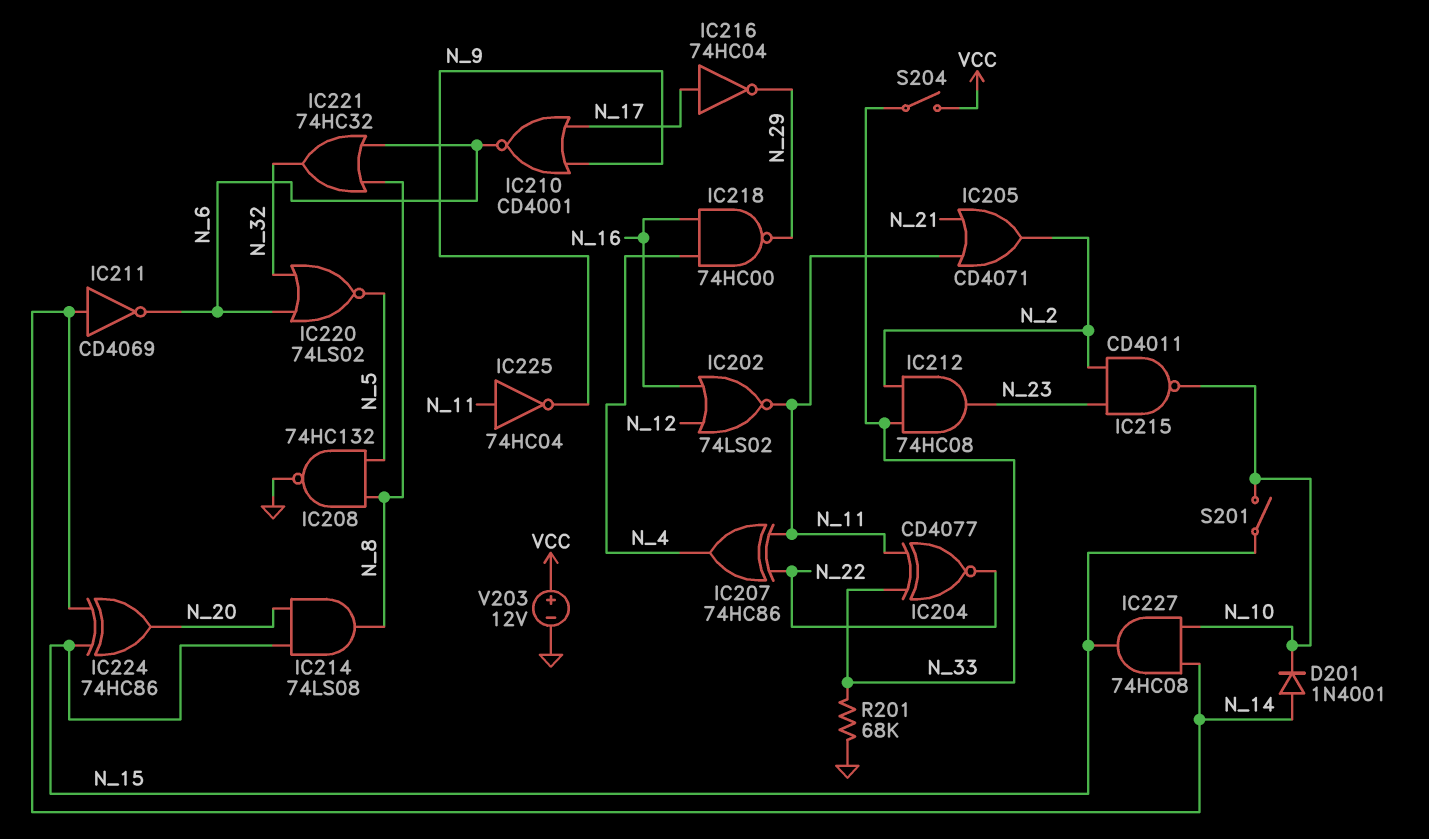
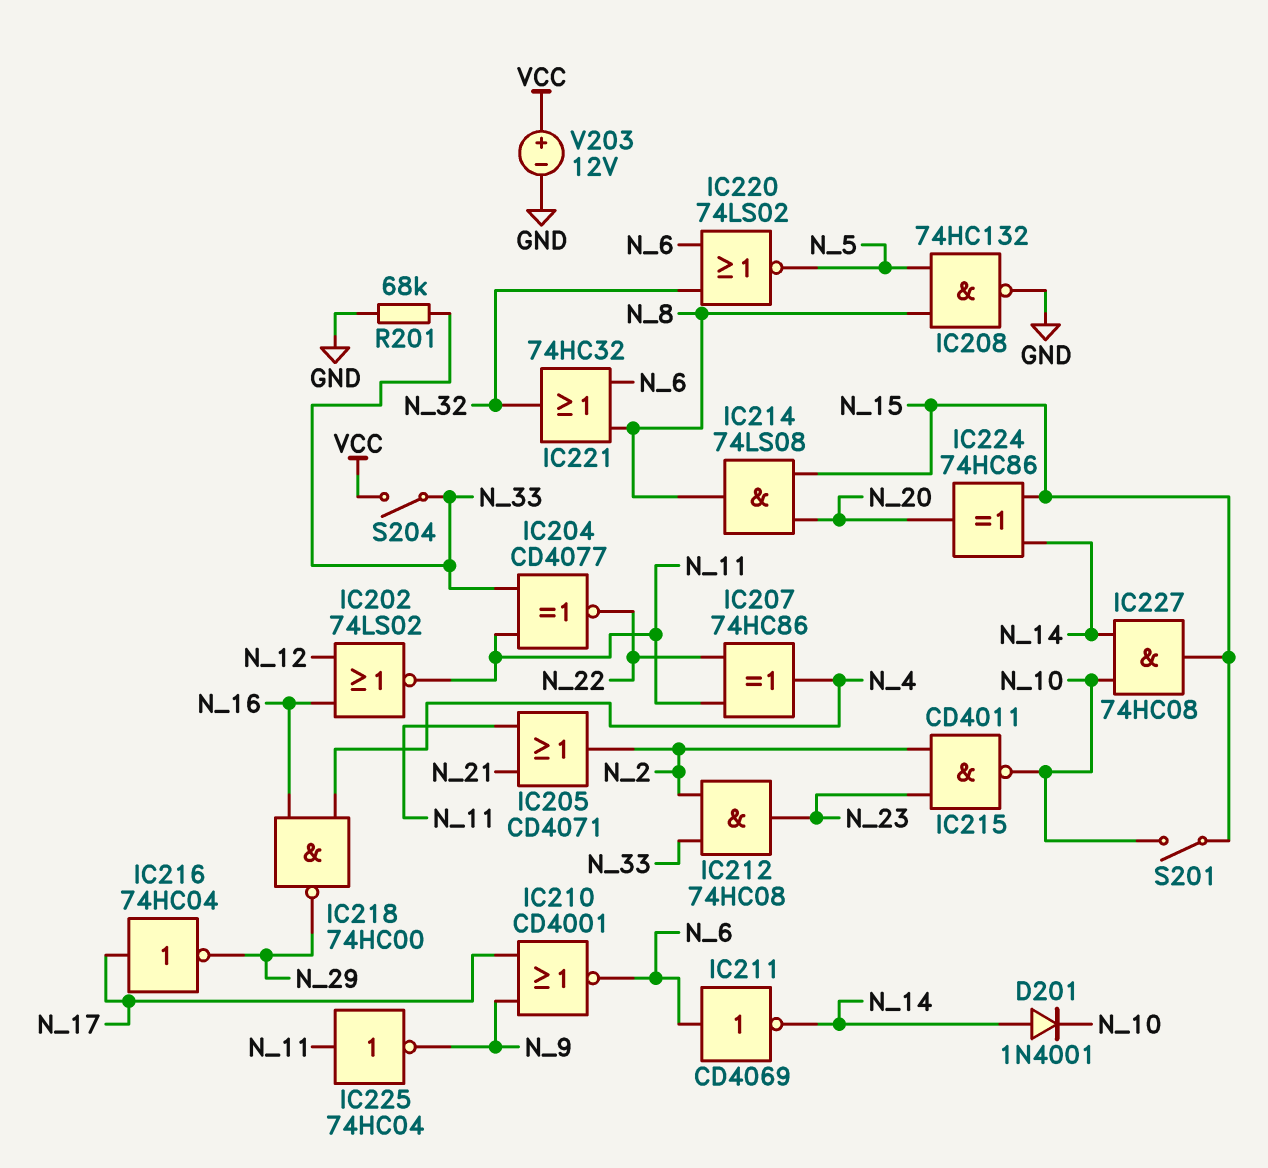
IC211: NOT CD4069 (in N_14, out N_6) -> NOT CD4069 (in N_6, out N_14)

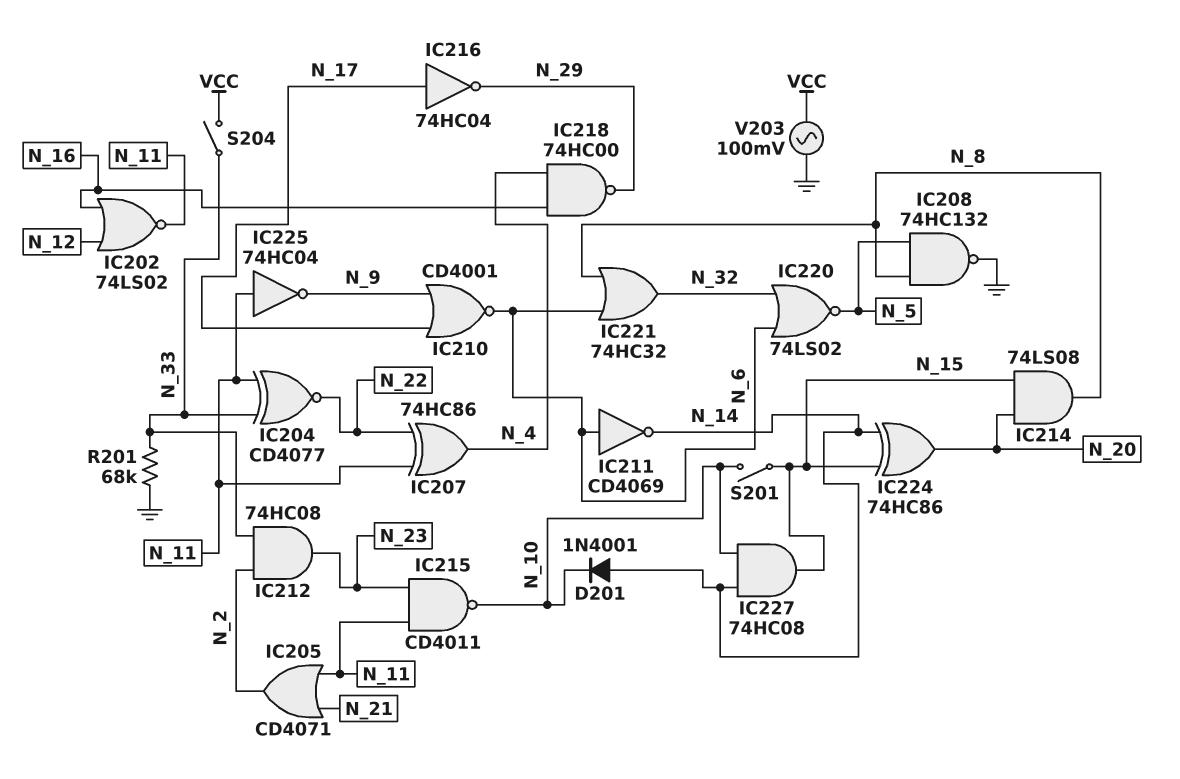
IC215: NAND CD4011 (in N_2, in N_23, out N_10) -> NAND CD4011 (in N_11, in N_23, out N_10)
V203: 12V (plus VCC, minus GND) -> AC 100mV (GND, VCC)

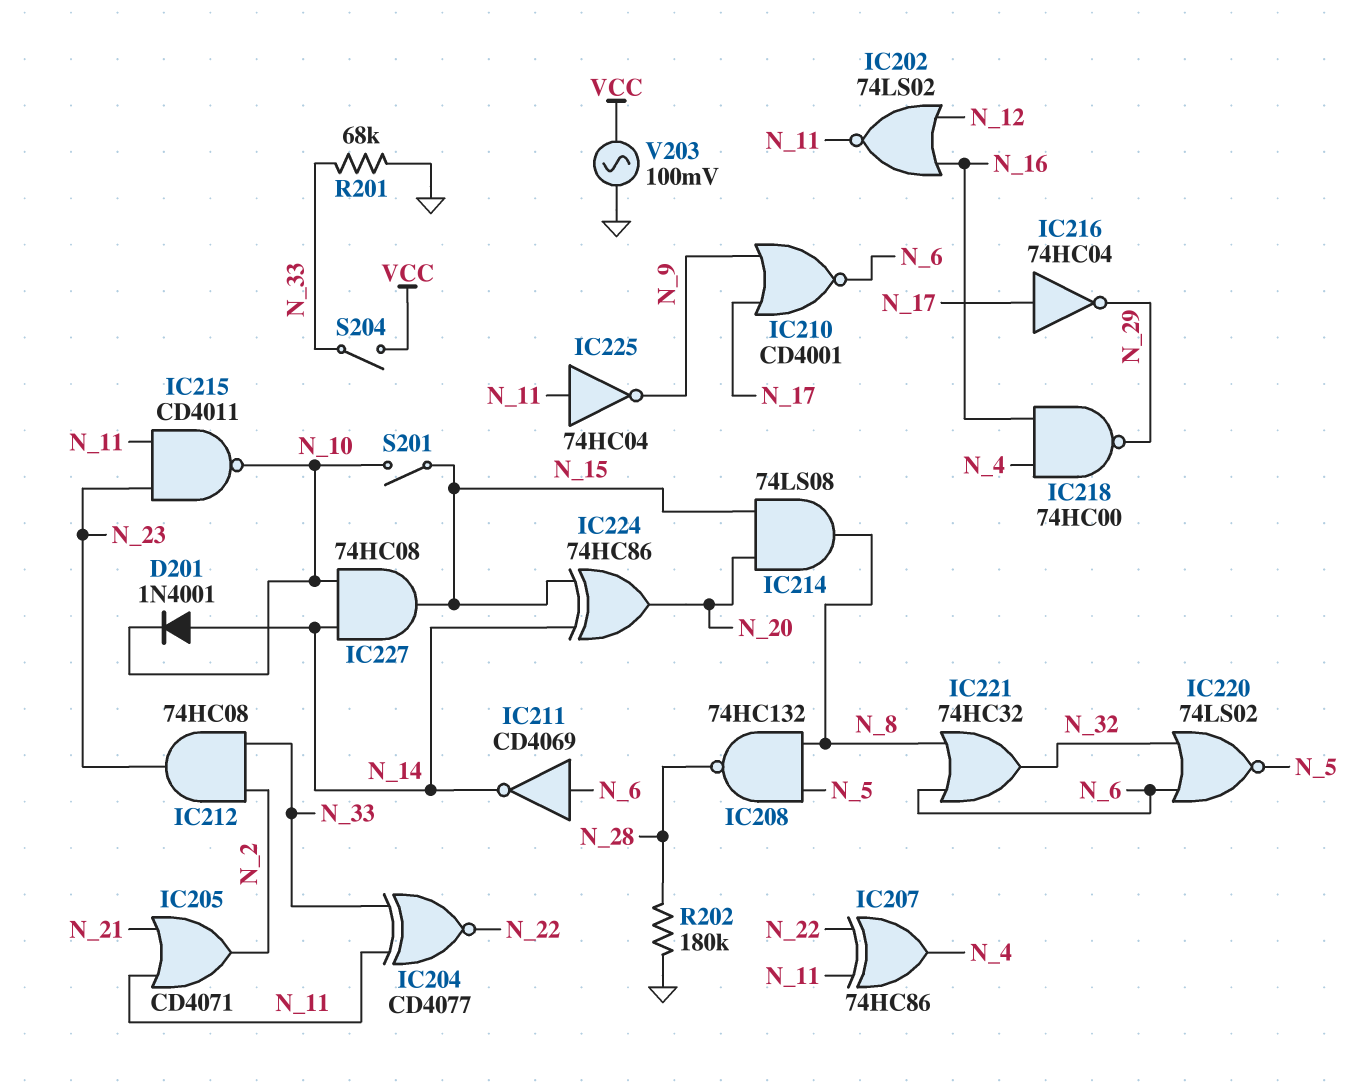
IC208: NAND 74HC132 (in N_5, in N_8, out GND) -> NAND 74HC132 (in N_5, in N_8, out N_28)
R202: none -> 180k (GND, N_28)

